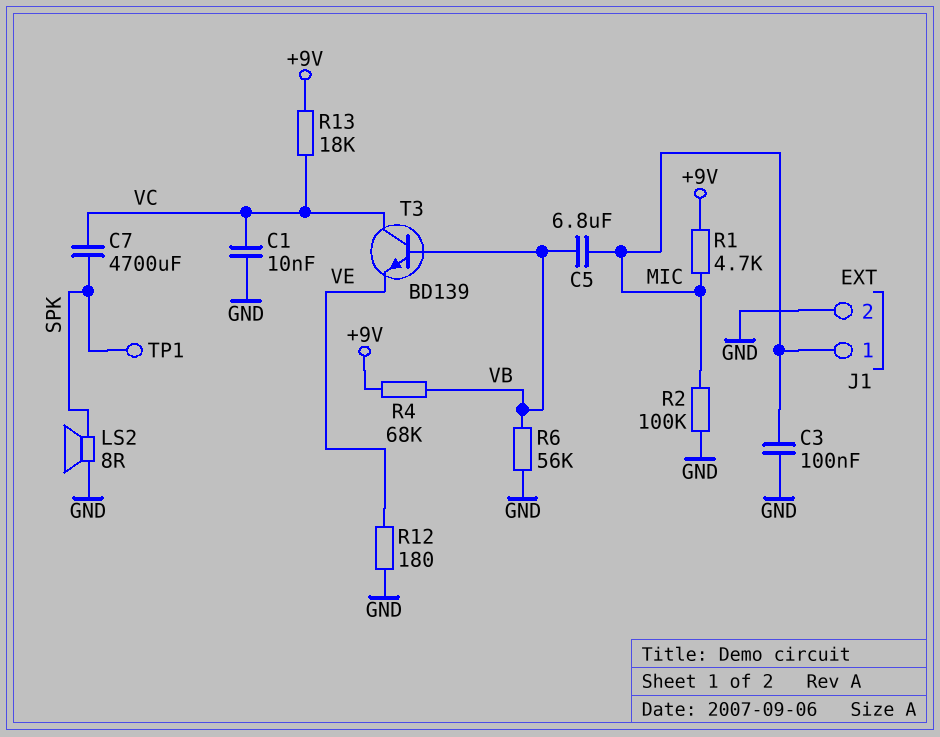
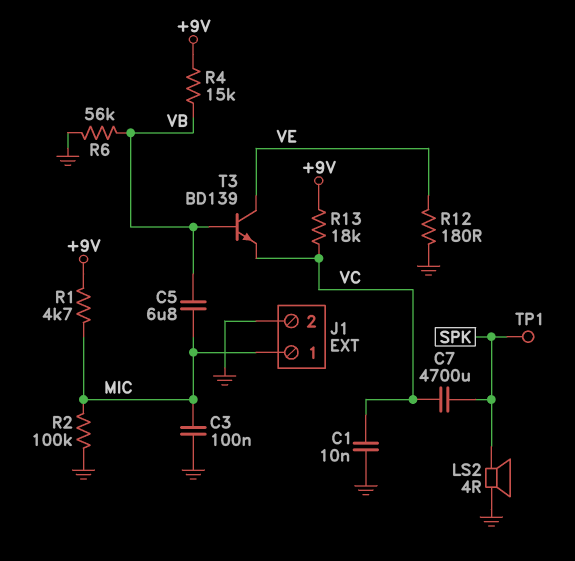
LS2: speaker 8R (GND, SPK) -> speaker 4R (GND, SPK)
R4: 68k (+9V, VB) -> 15k (+9V, VB)
T3: NPN BD139 (B VB, C VC, E VE) -> NPN BD139 (B VB, C VE, E VC)

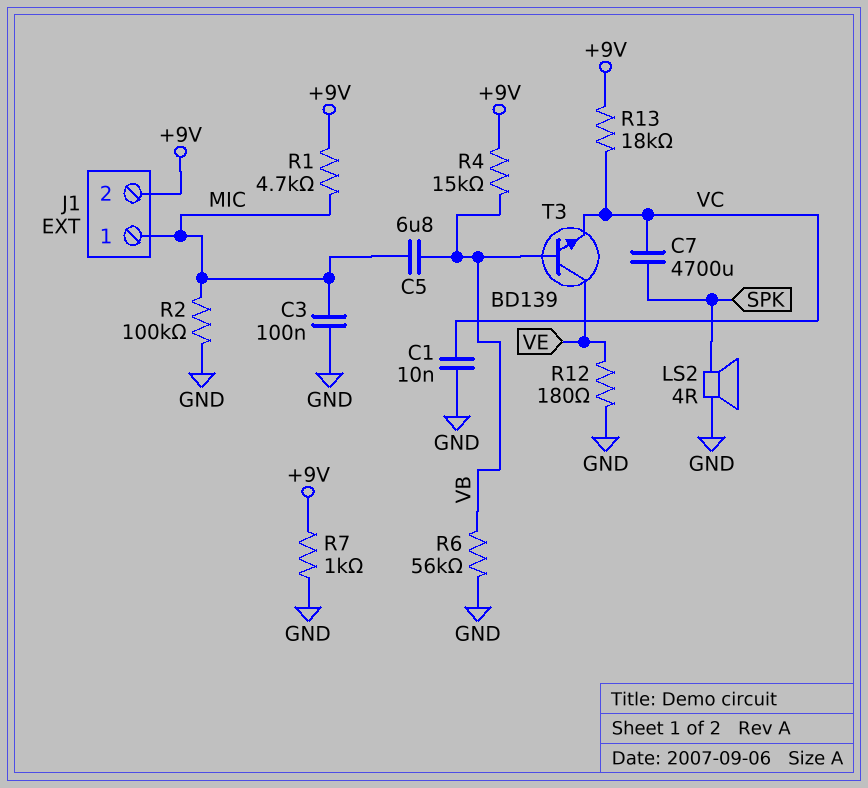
J1 pin 2: GND -> +9V
R7: none -> 1k (+9V, GND)
TP1: test point (SPK) -> none

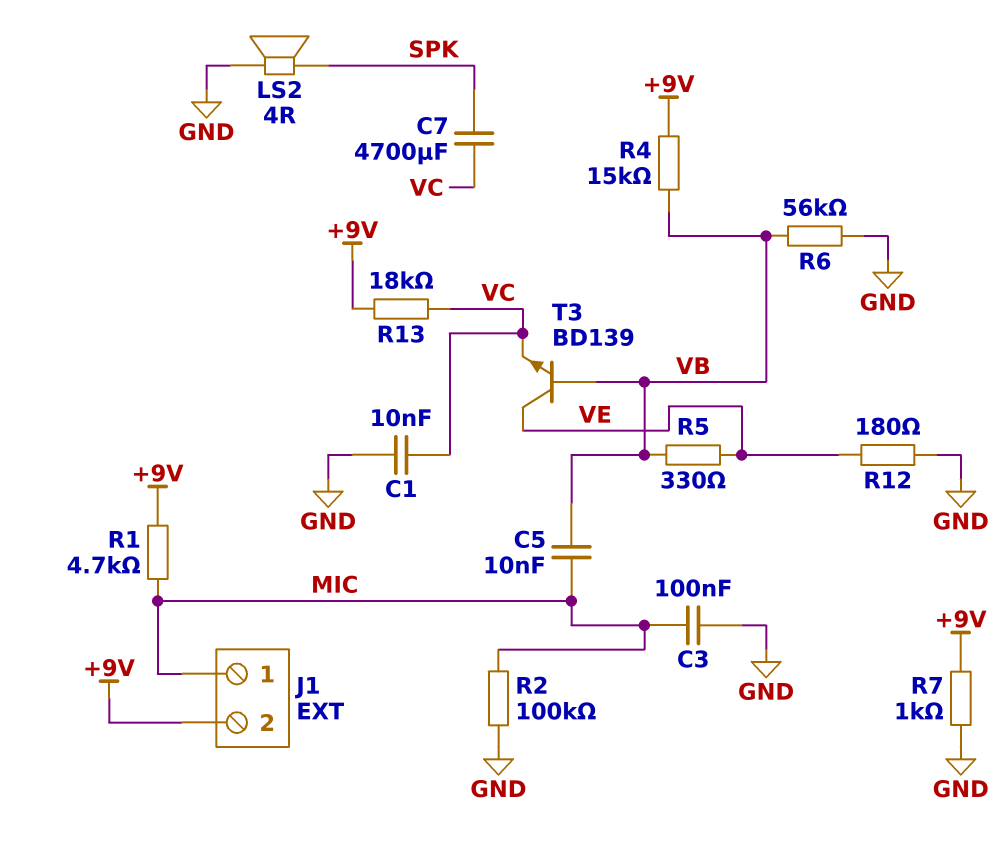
C5: 6.8uF (MIC, VB) -> 10nF (MIC, VB)
R5: none -> 330 (VB, VE)

